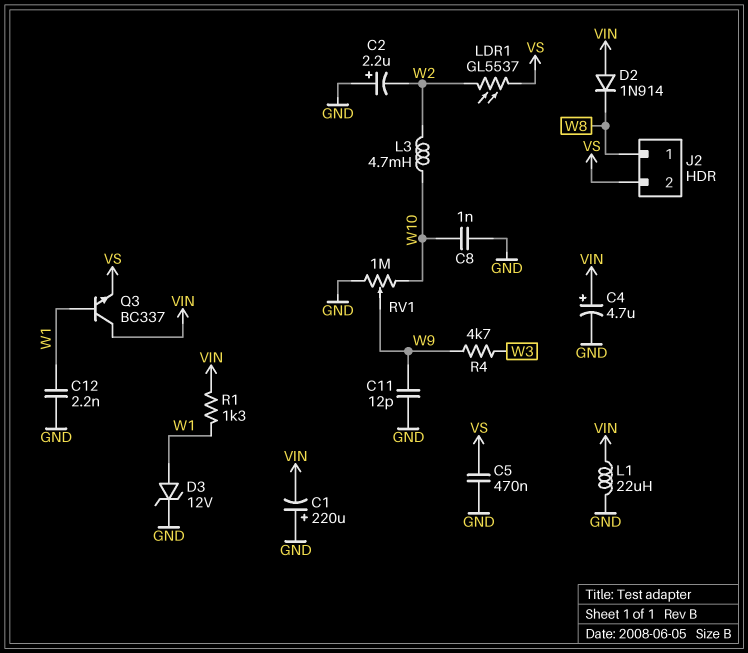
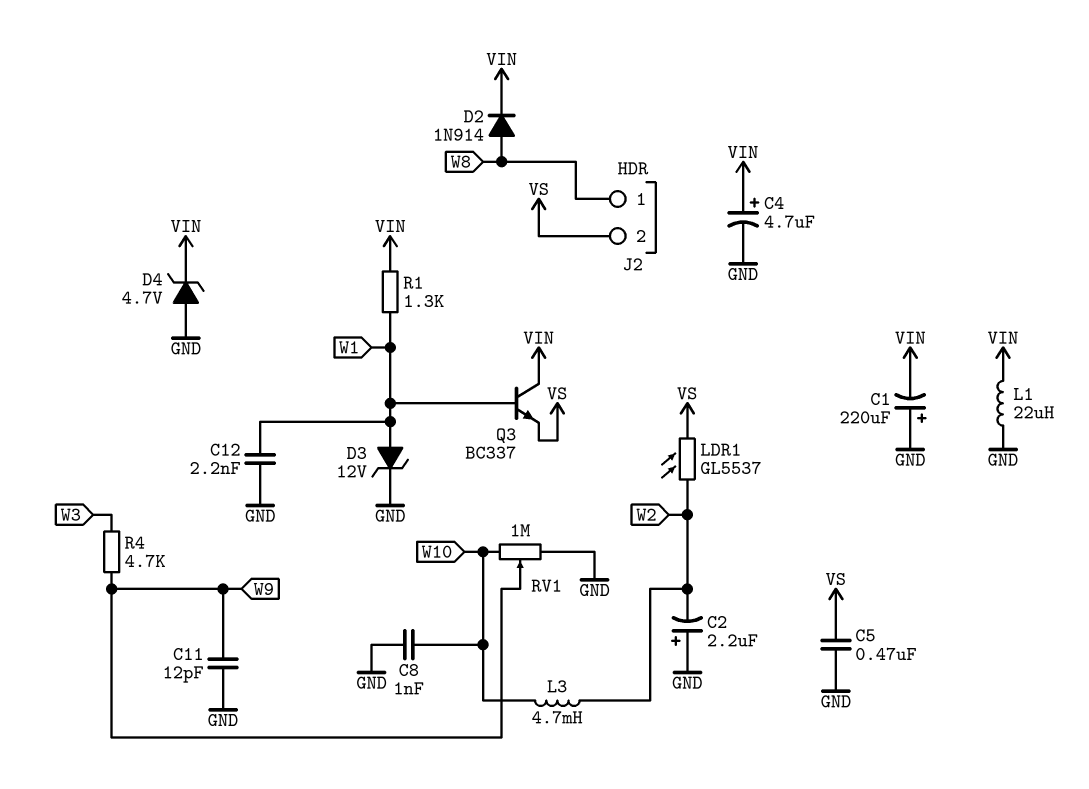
D2: diode 1N914 (A VIN, K W8) -> diode 1N914 (A W8, K VIN)
D4: none -> zener 4.7V (A GND, K VIN)

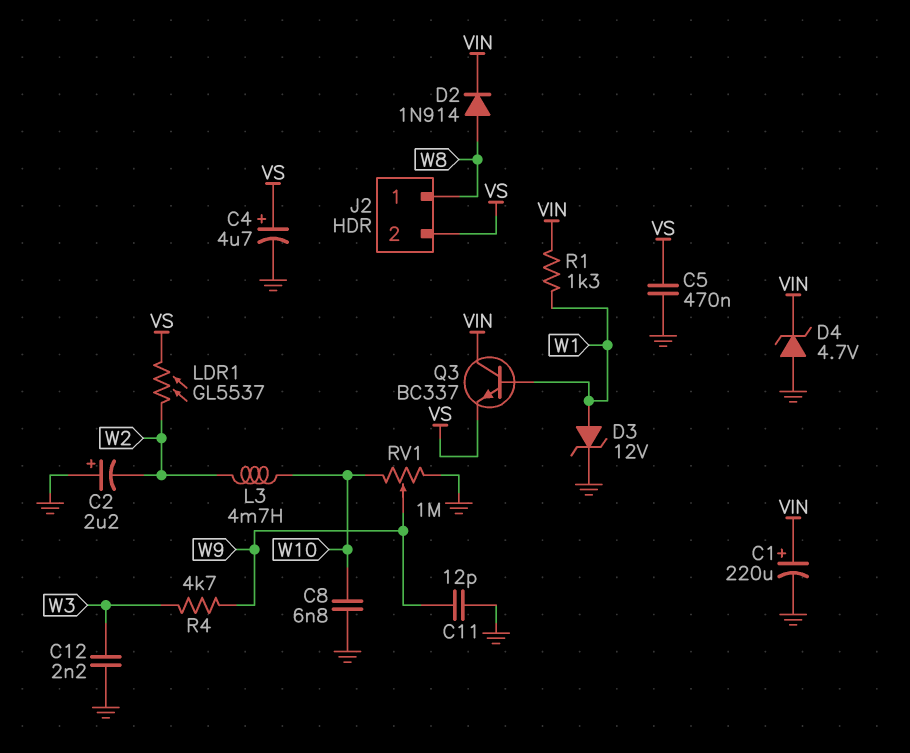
C1: 220uF (plus GND, minus VIN) -> 220uF (plus VIN, minus GND)
C4: 4.7uF (plus VIN, minus GND) -> 4.7uF (plus VS, minus GND)
C8: 1nF (GND, W10) -> 6.8nF (GND, W10)
C12: 2.2nF (GND, W1) -> 2.2nF (GND, W3)
L1: 22uH (GND, VIN) -> none

